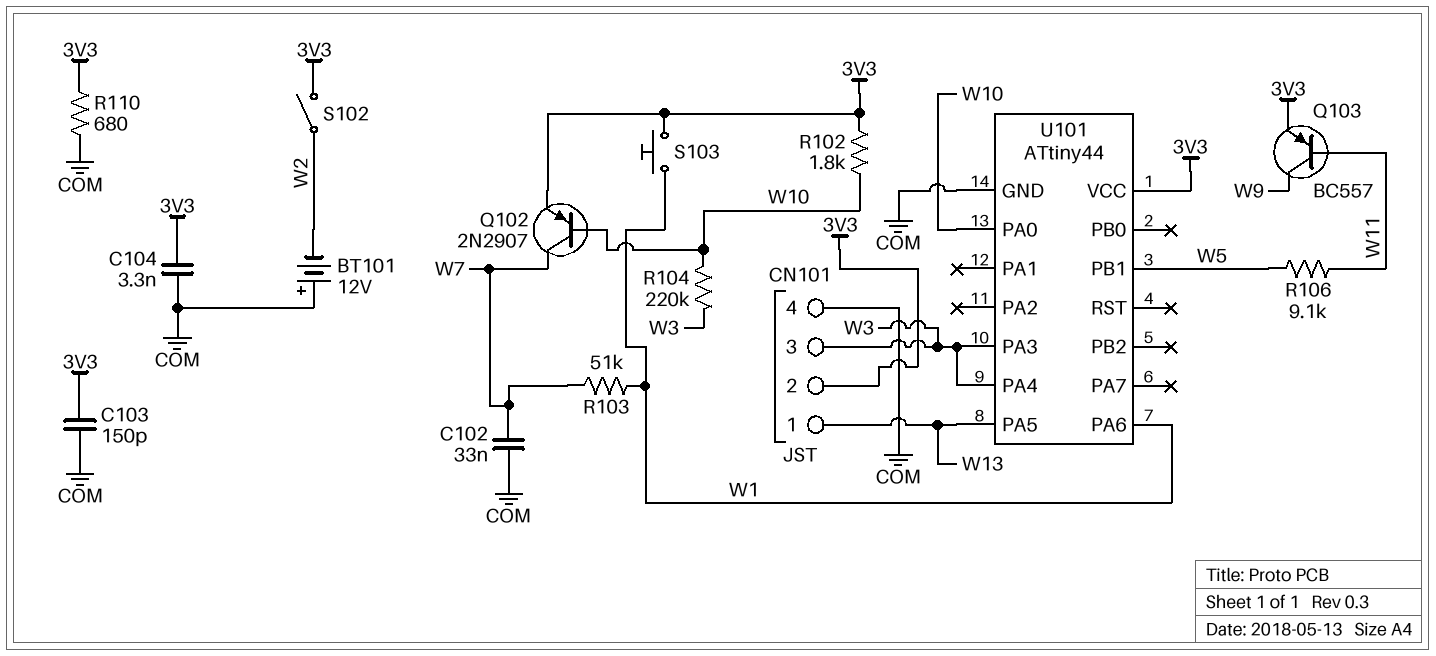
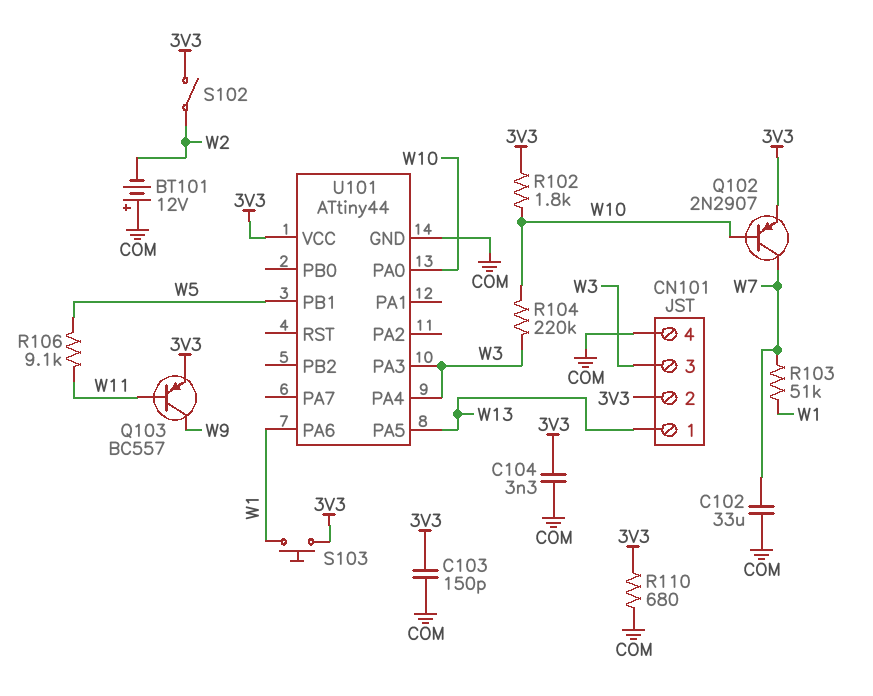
C102: 33nF (COM, W7) -> 33uF (COM, W7)

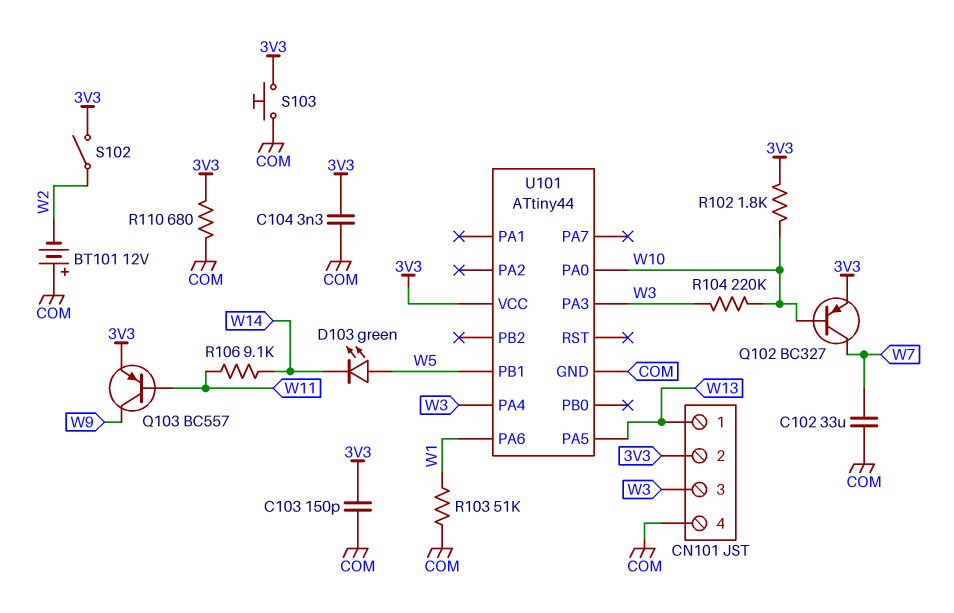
D103: none -> LED green (A W5, K W14)
Q102: PNP 2N2907 (B W10, C W7, E 3V3) -> PNP BC327 (B W10, C W7, E 3V3)
R103: 51k (W1, W7) -> 51k (COM, W1)
R106: 9.1k (W5, W11) -> 9.1k (W11, W14)
S103: button (3V3, W1) -> button (3V3, COM)

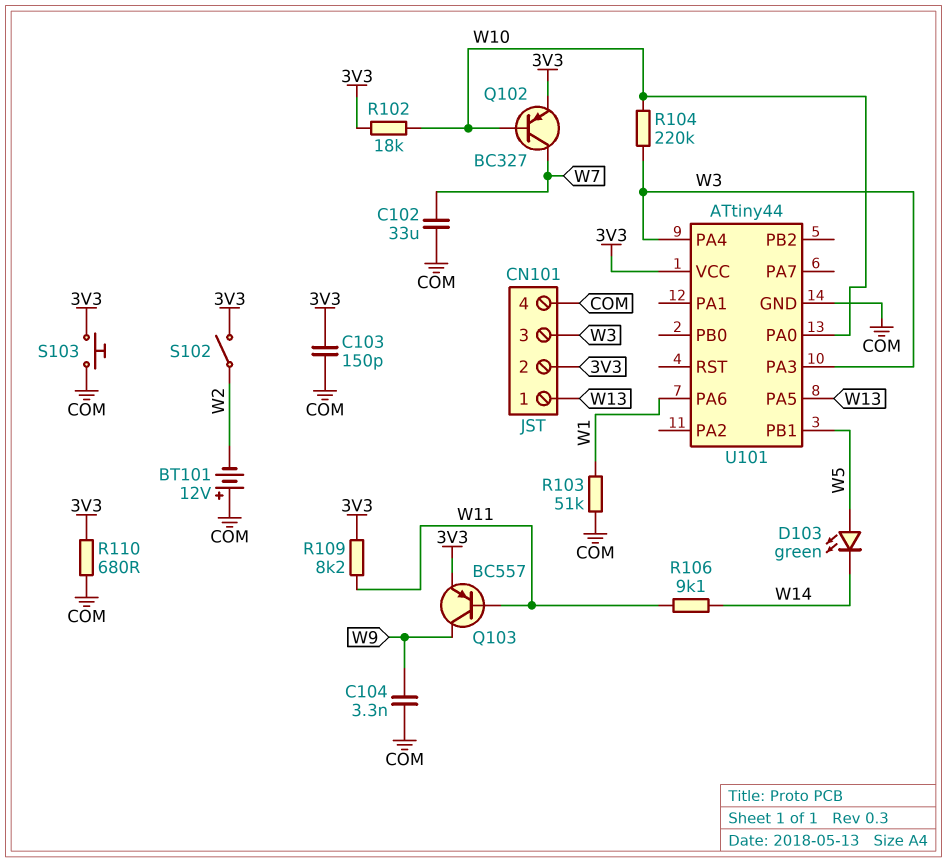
C104: 3.3nF (3V3, COM) -> 3.3nF (COM, W9)
R102: 1.8k (3V3, W10) -> 18k (3V3, W10)
R109: none -> 8.2k (3V3, W11)

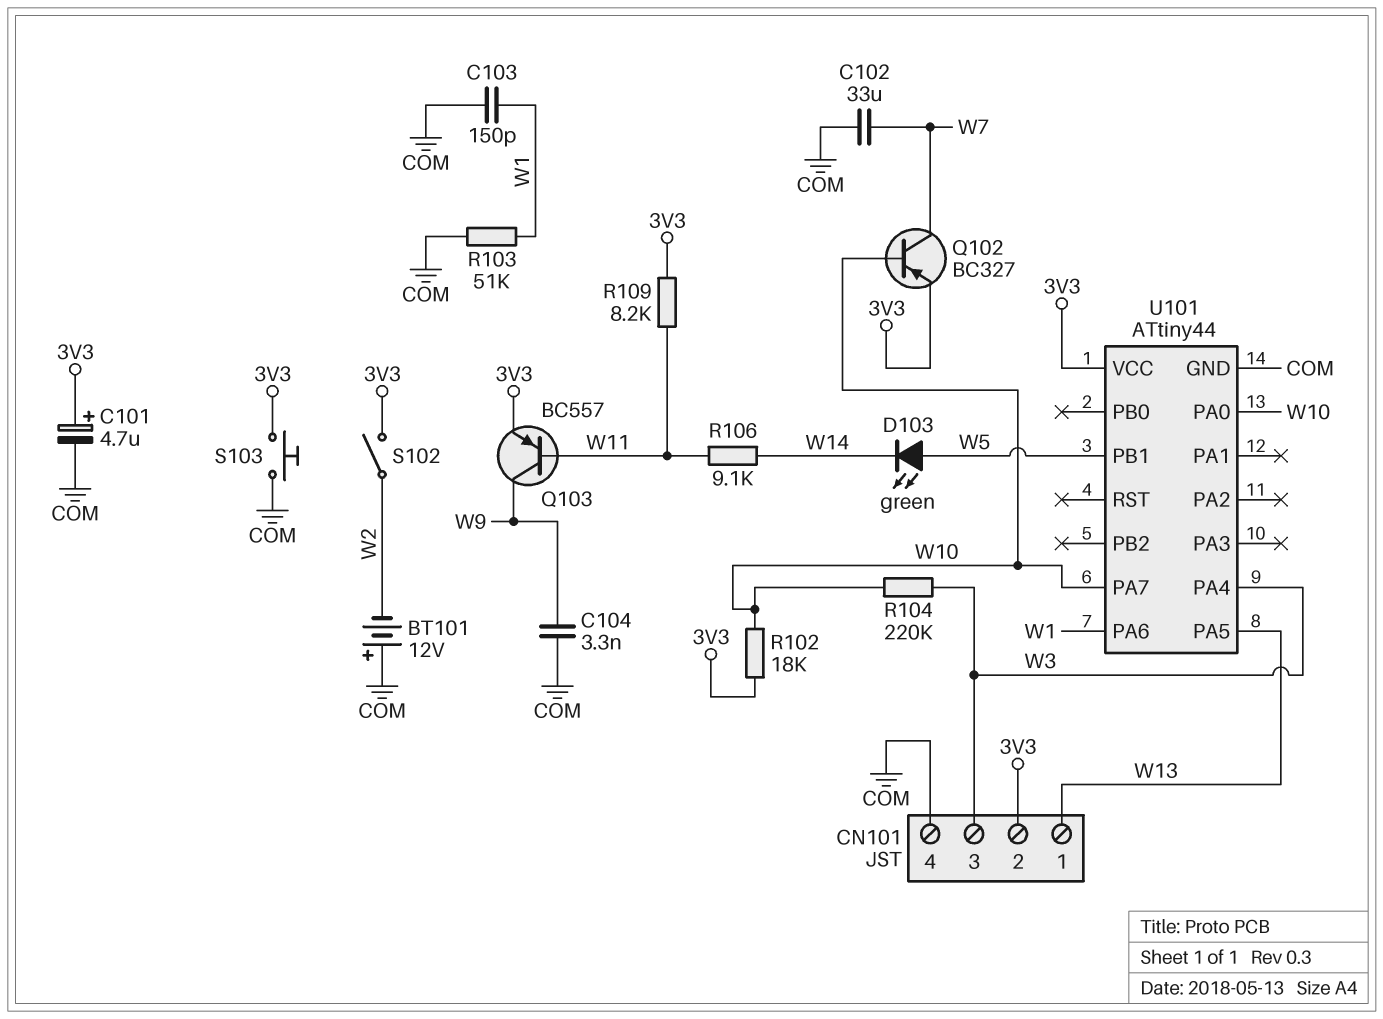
C101: none -> 4.7uF (plus 3V3, minus COM)
C103: 150pF (3V3, COM) -> 150pF (COM, W1)
R110: 680 (3V3, COM) -> none
U101 pin PA3: W3 -> none
U101 pin PA7: none -> W10

